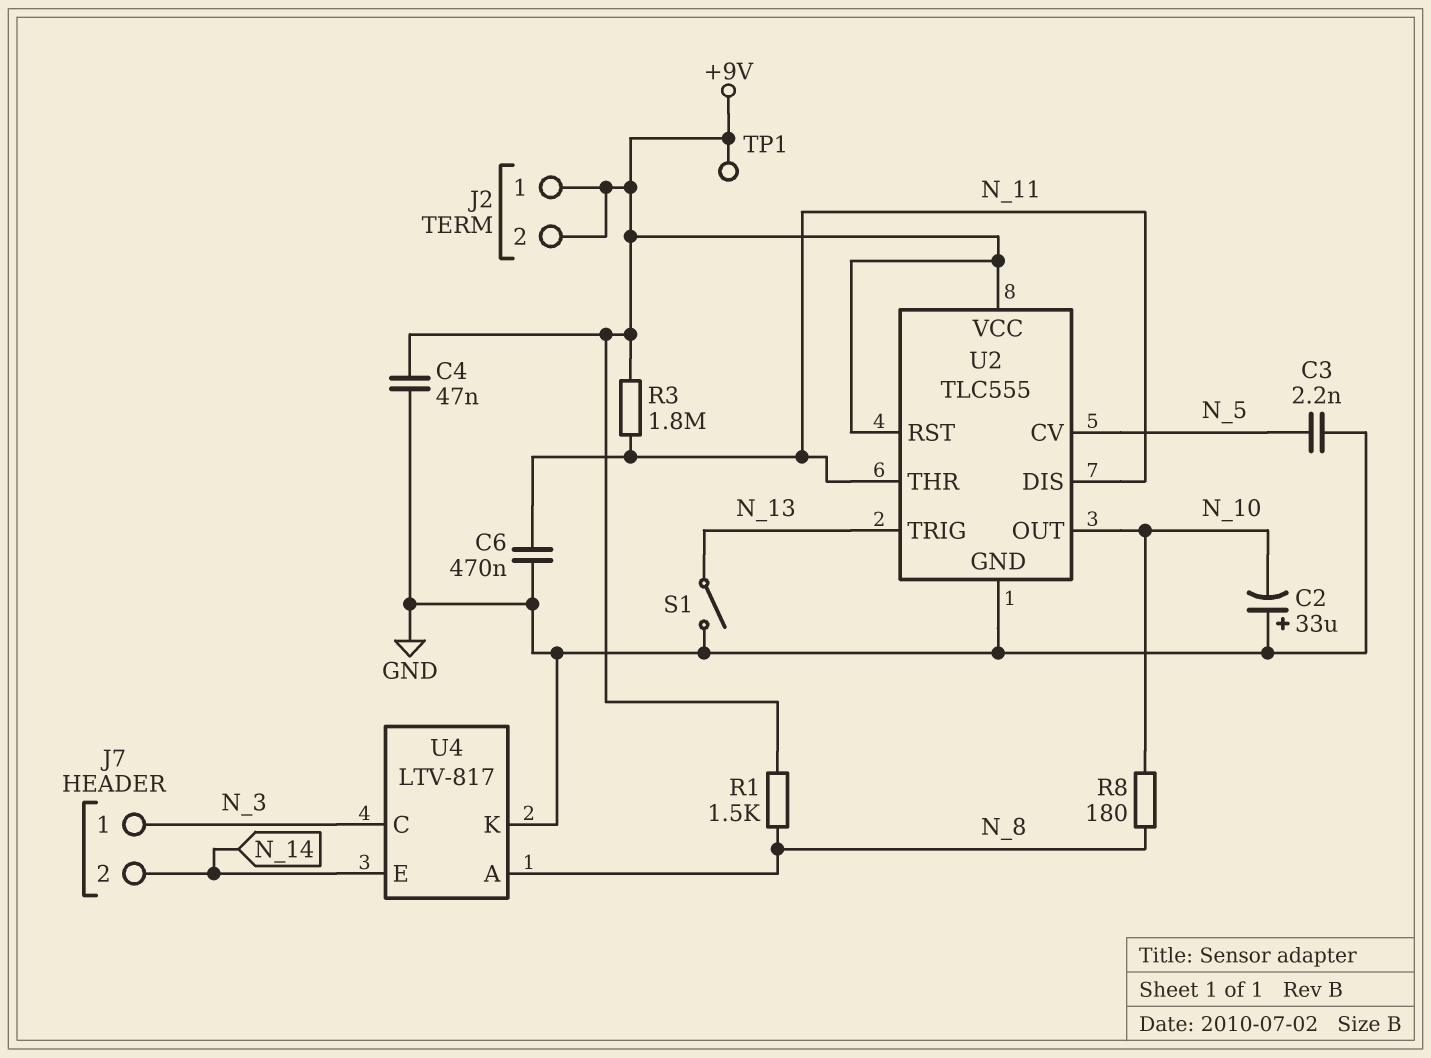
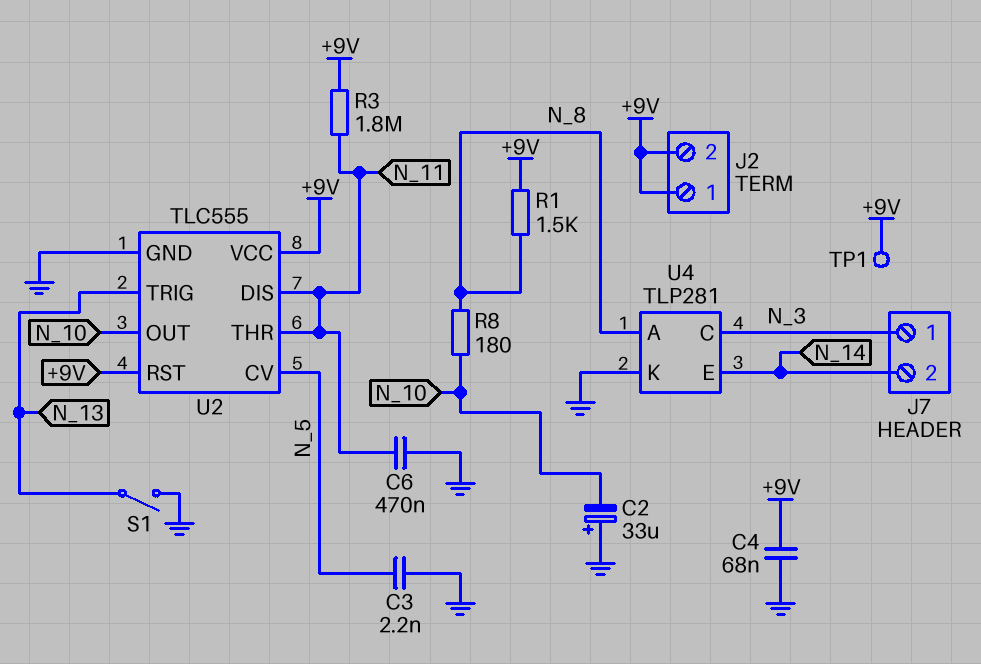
C4: 47nF (+9V, GND) -> 68nF (+9V, GND)
U4: LTV-817 -> TLP281

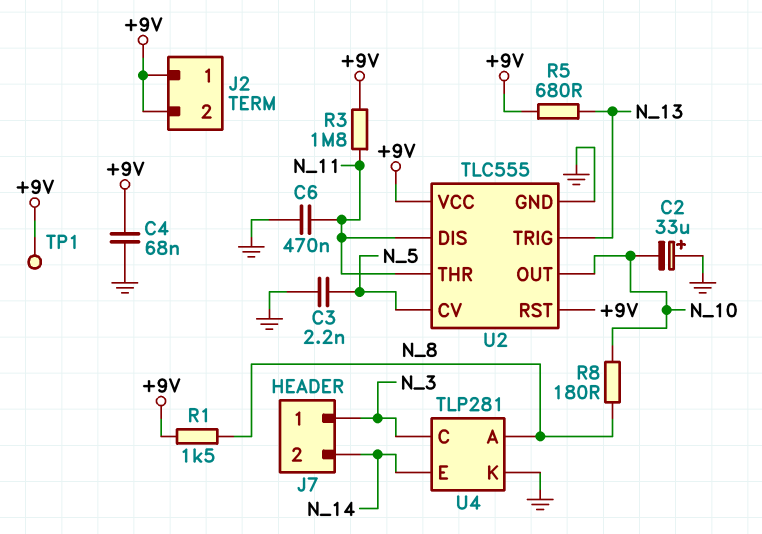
R5: none -> 680 (+9V, N_13)
S1: switch (GND, N_13) -> none

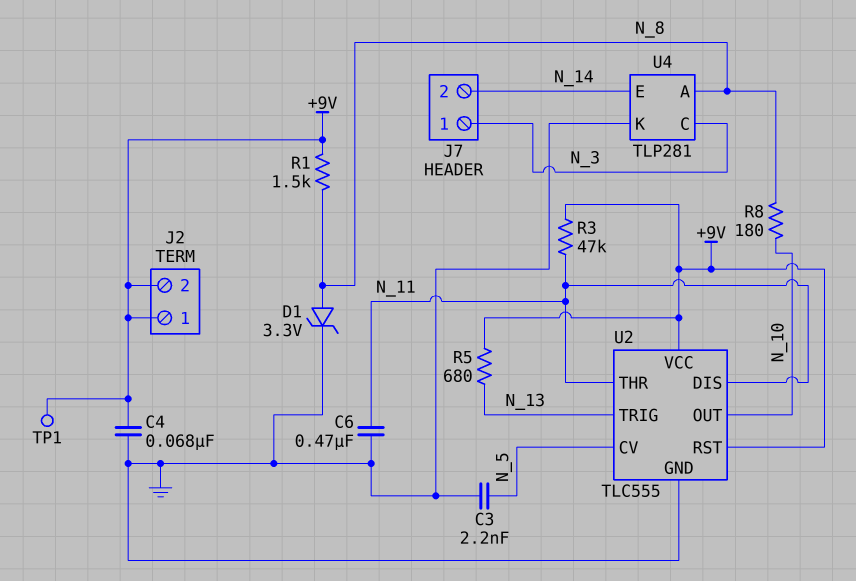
C2: 33uF (plus GND, minus N_10) -> none
D1: none -> zener 3.3V (A N_8, K GND)
R3: 1.8M (+9V, N_11) -> 47k (+9V, N_11)

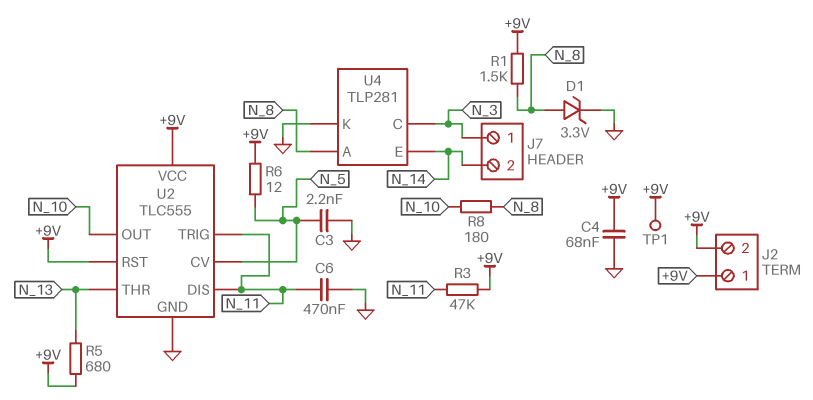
R6: none -> 12 (+9V, N_5)
U2 pin THR: N_11 -> N_13
U2 pin TRIG: N_13 -> N_11

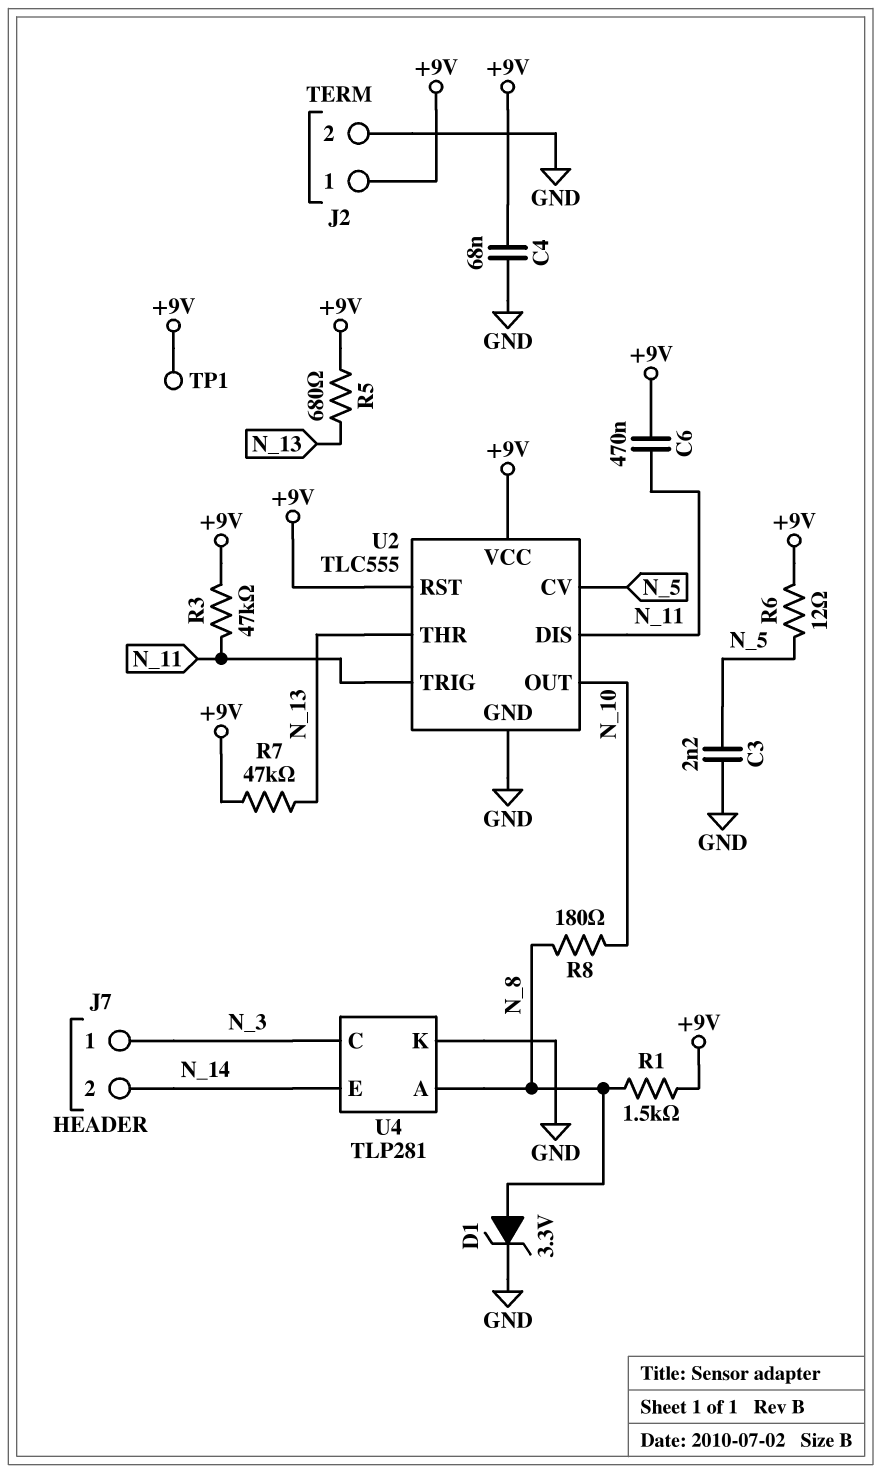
C6: 470nF (GND, N_11) -> 470nF (+9V, N_11)
J2 pin 2: +9V -> GND
R7: none -> 47k (+9V, N_13)

